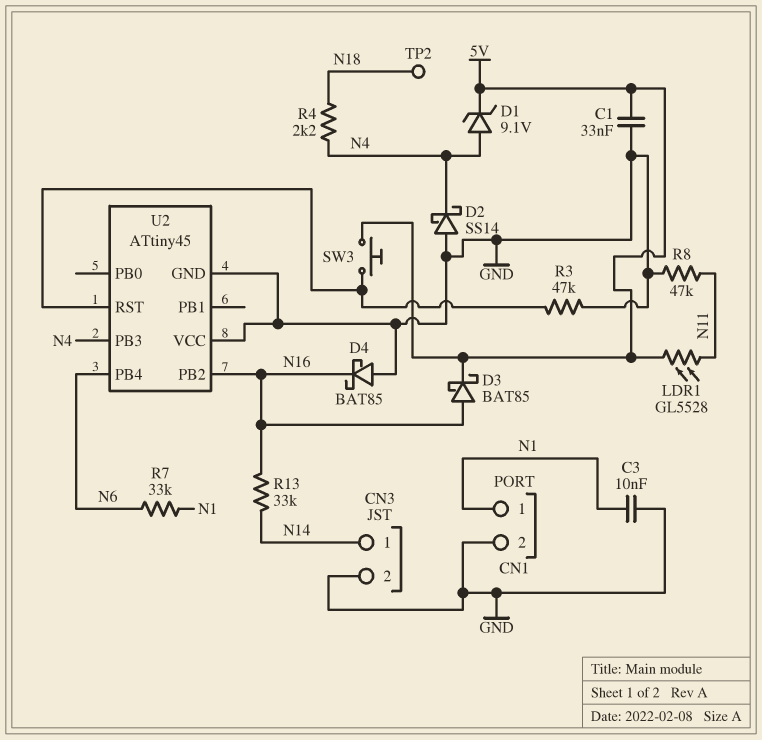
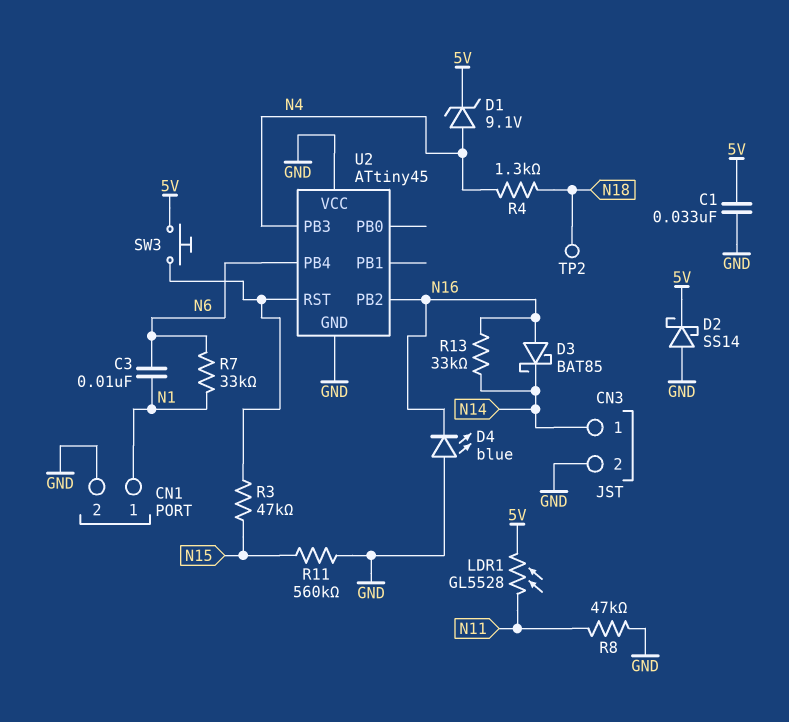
C3: 10nF (GND, N1) -> 10nF (N1, N6)
D2: schottky SS14 (A GND, K N4) -> schottky SS14 (A GND, K 5V)
D3: schottky BAT85 (A N16, K 5V) -> schottky BAT85 (A N16, K N14)
D4: schottky BAT85 (A GND, K N16) -> LED blue (A GND, K N16)
R3: 47k (GND, U2/RST) -> 47k (N15, U2/RST)
R4: 2.2k (N4, N18) -> 1.3k (N4, N18)
R11: none -> 560k (GND, N15)

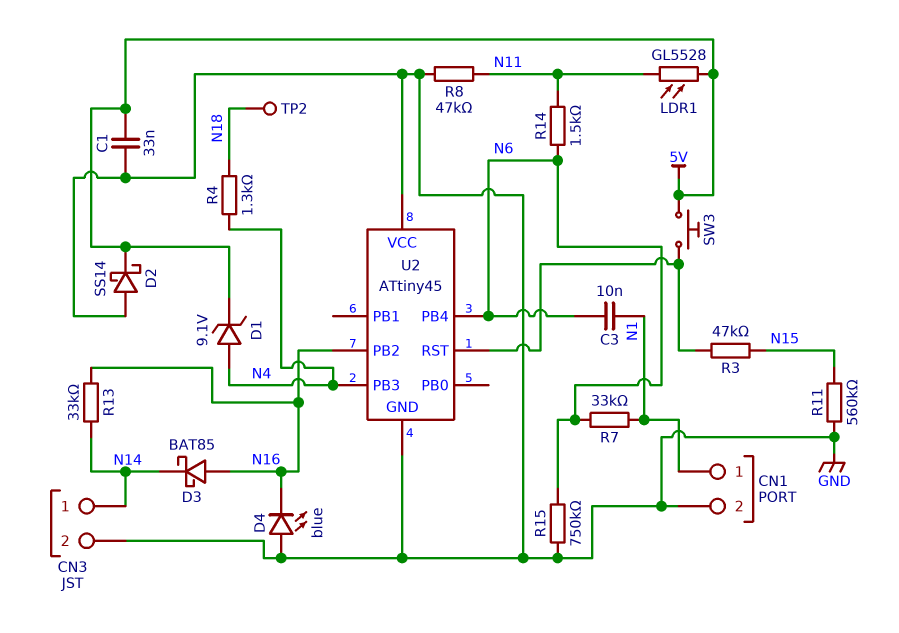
R14: none -> 1.5k (N6, N11)
R15: none -> 750k (GND, N6)

